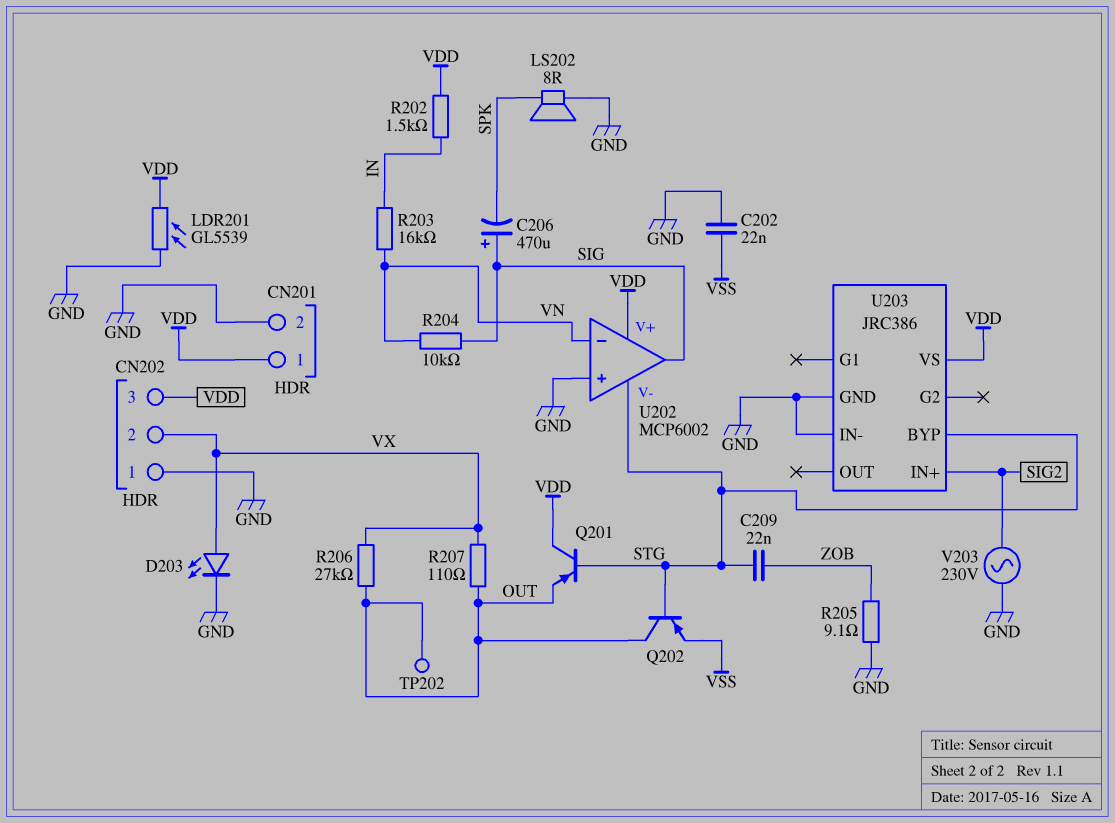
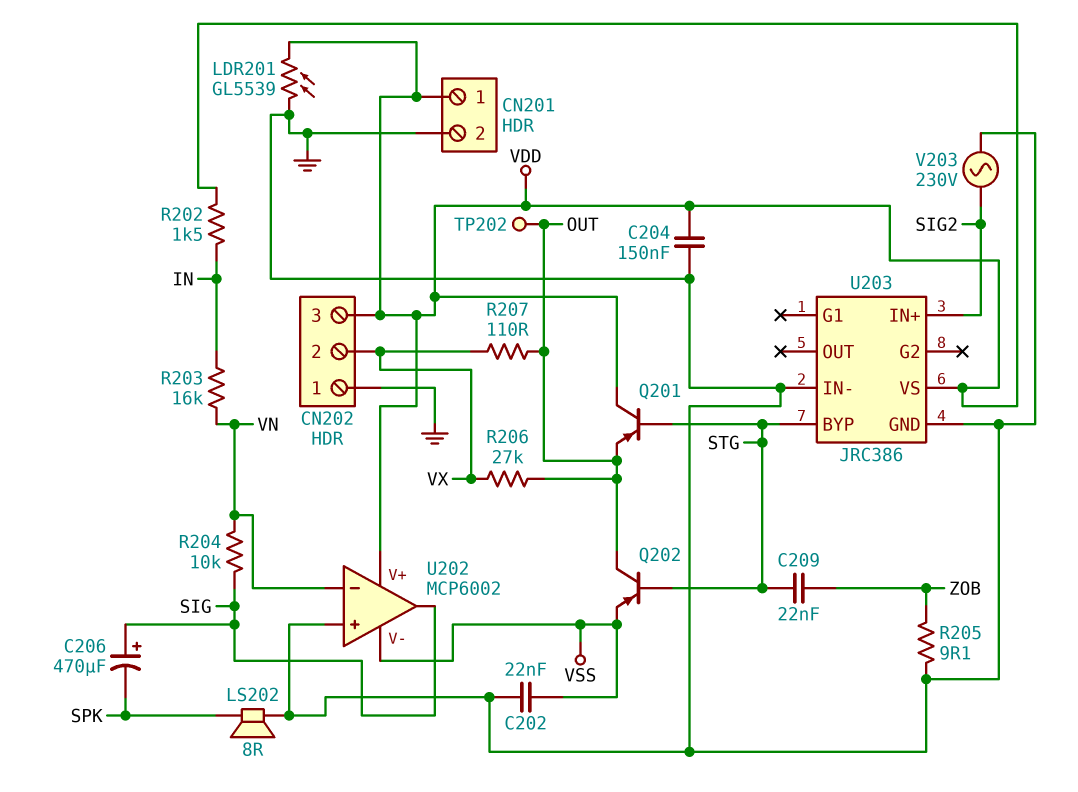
C204: none -> 150nF (GND, VDD)
D203: LED (A VX, K GND) -> none
U202 pin V-: STG -> VSS

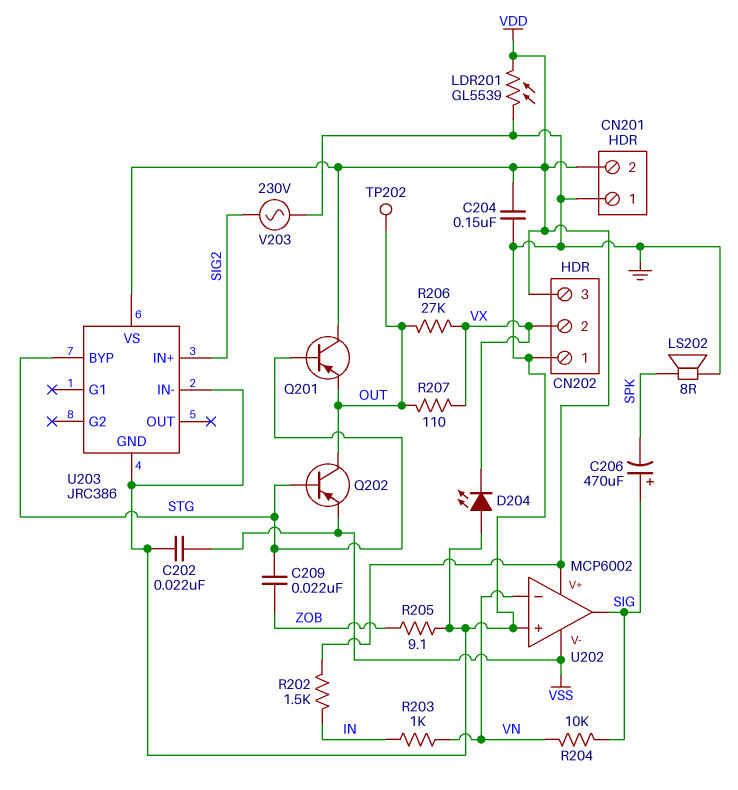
CN201 pin 1: VDD -> GND
CN201 pin 2: GND -> VDD
D204: none -> LED (A GND, K VX)
R203: 16k (IN, VN) -> 1k (IN, VN)

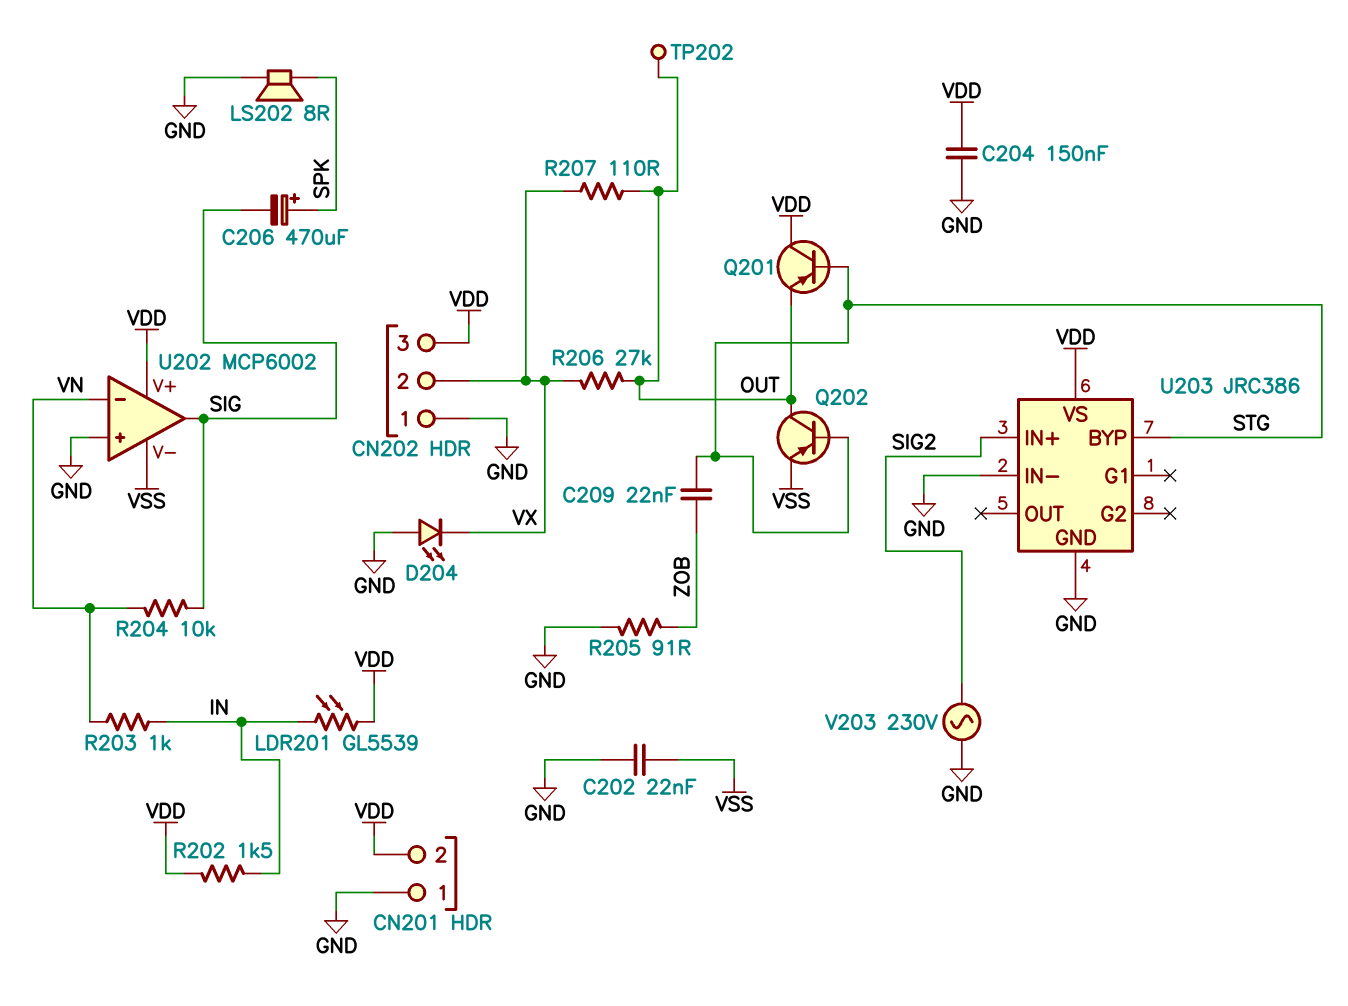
C206: 470uF (plus SIG, minus SPK) -> 470uF (plus SPK, minus SIG)
LDR201: GL5539 (GND, VDD) -> GL5539 (IN, VDD)
R205: 9.1 (GND, ZOB) -> 91 (GND, ZOB)

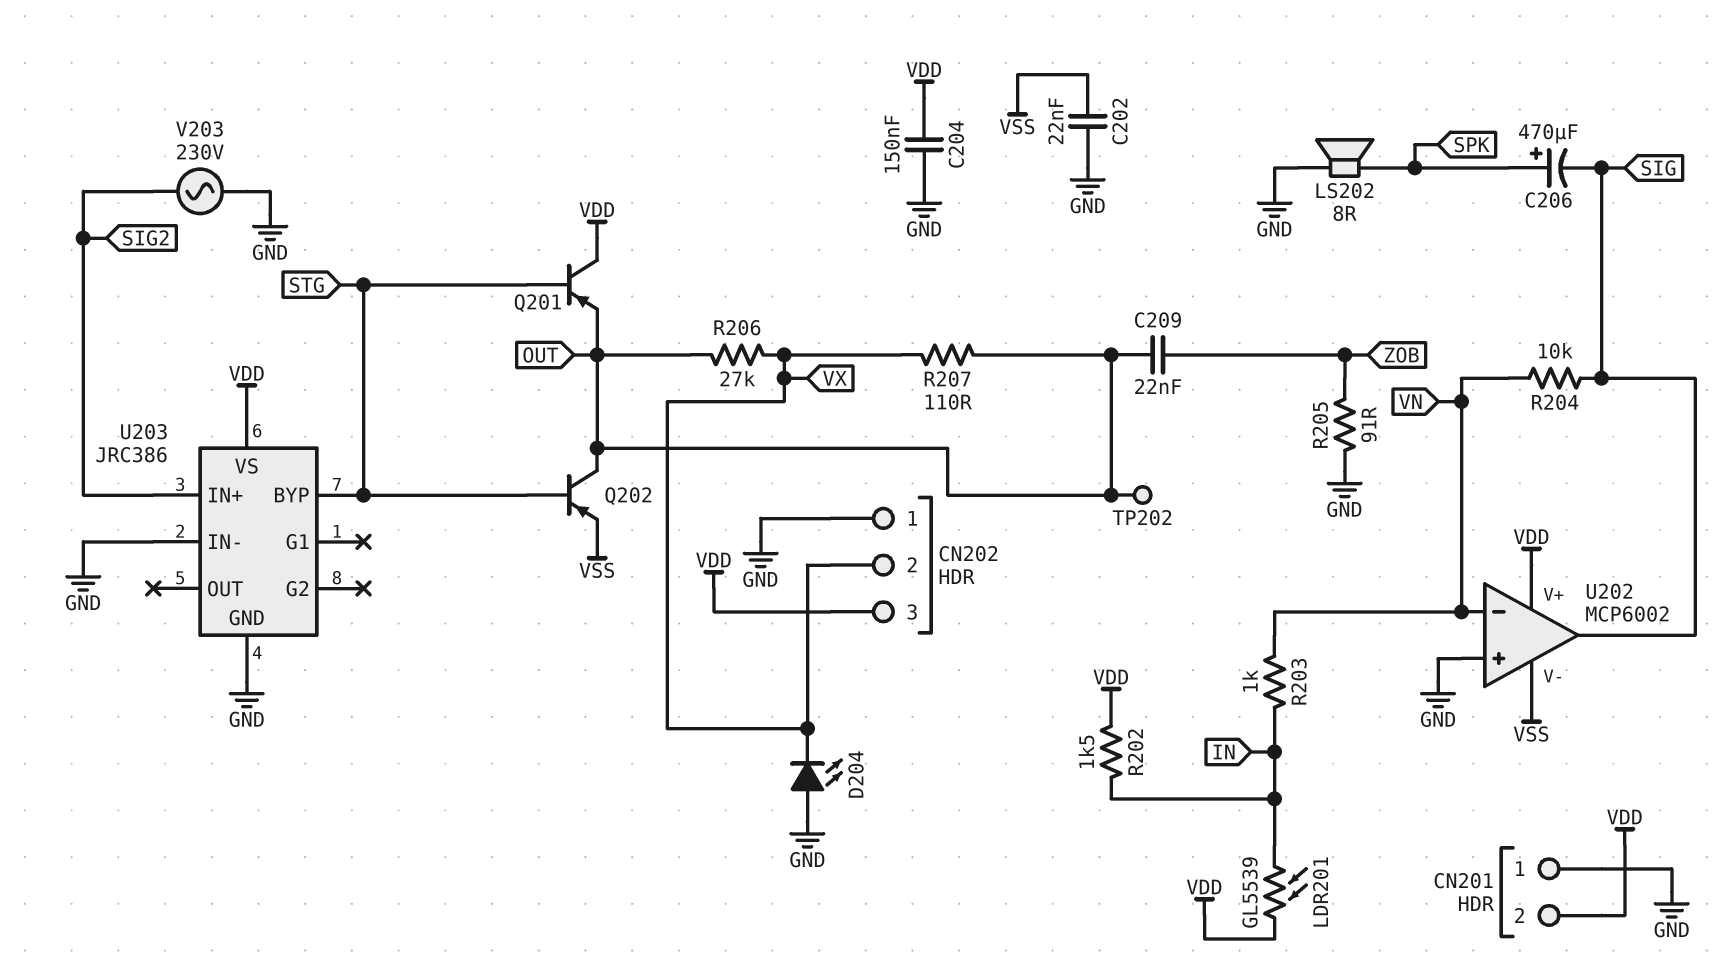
C209: 22nF (STG, ZOB) -> 22nF (OUT, ZOB)

